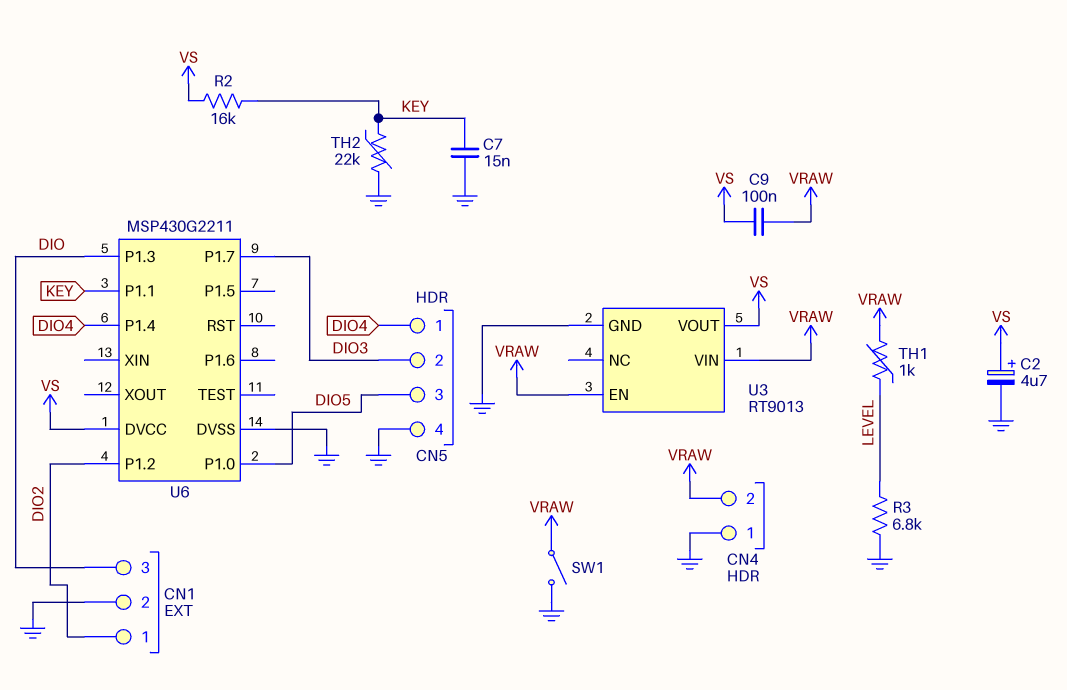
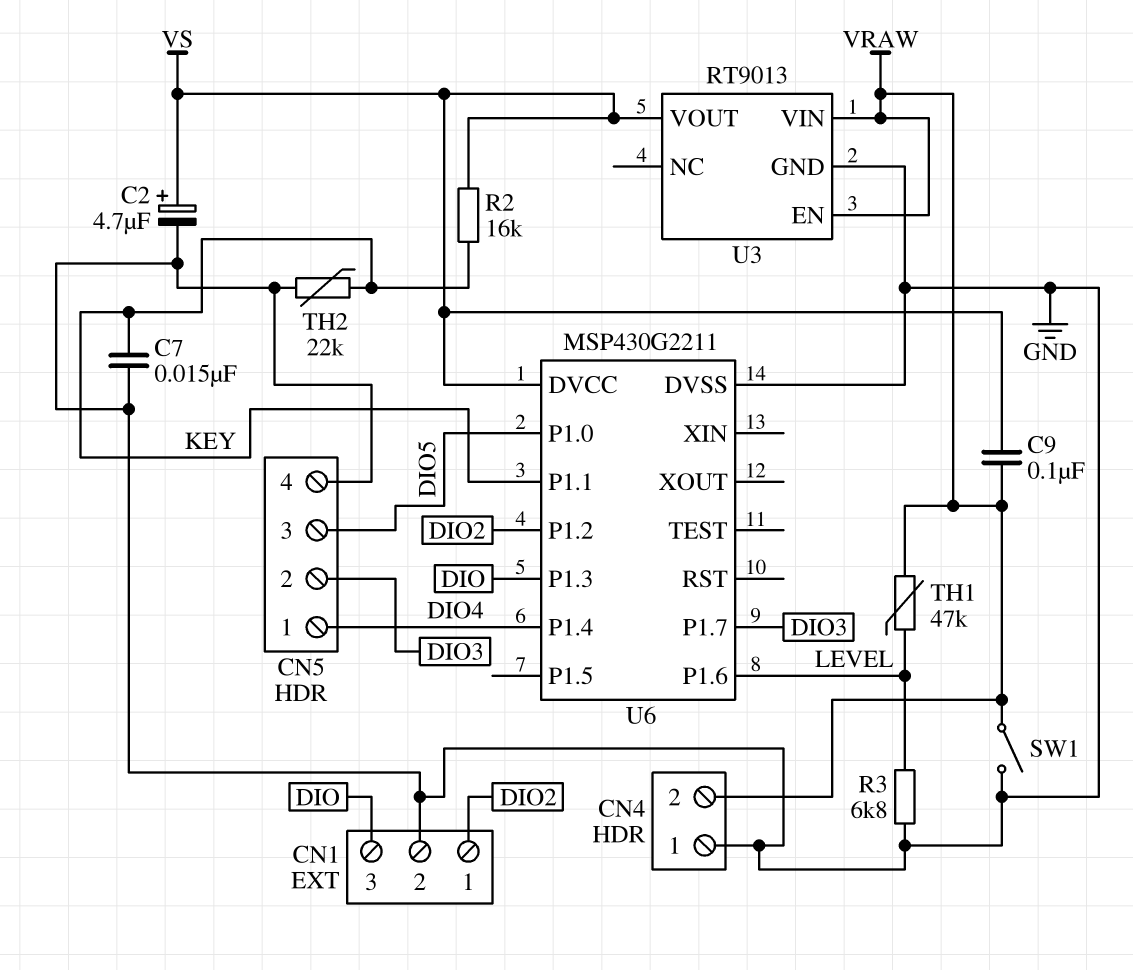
TH1: 1k (LEVEL, VRAW) -> 47k (LEVEL, VRAW)
U6 pin P1.6: none -> LEVEL

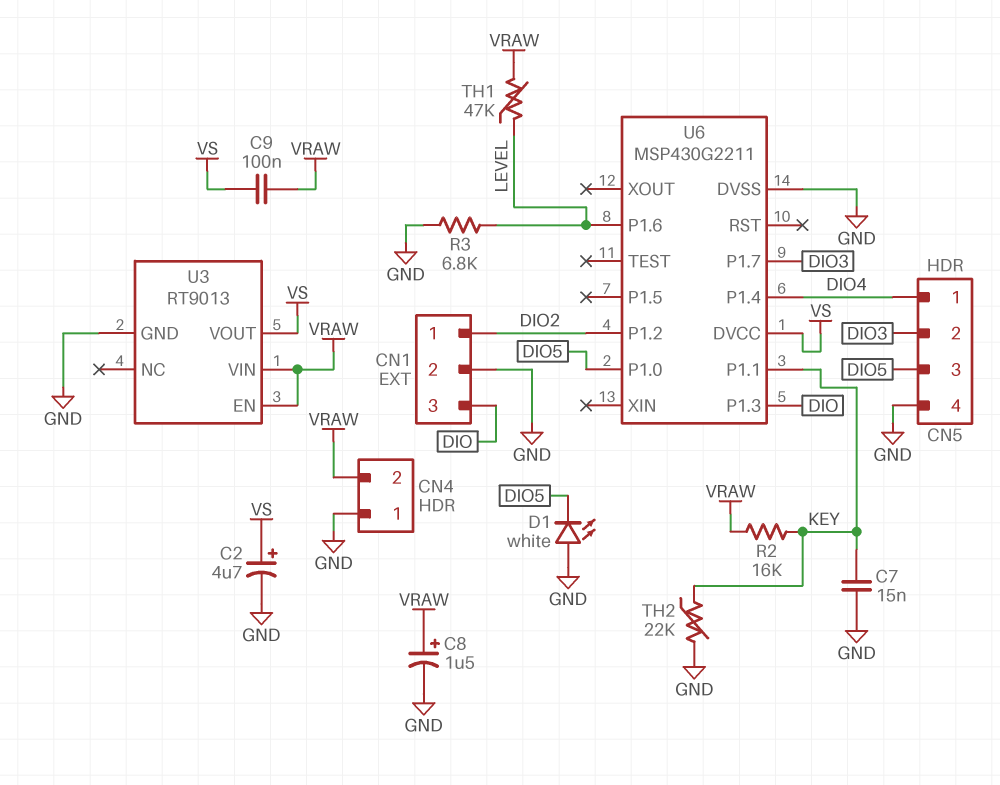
C8: none -> 1.5uF (plus VRAW, minus GND)
D1: none -> LED white (A GND, K DIO5)
R2: 16k (KEY, VS) -> 16k (KEY, VRAW)
SW1: switch (GND, VRAW) -> none

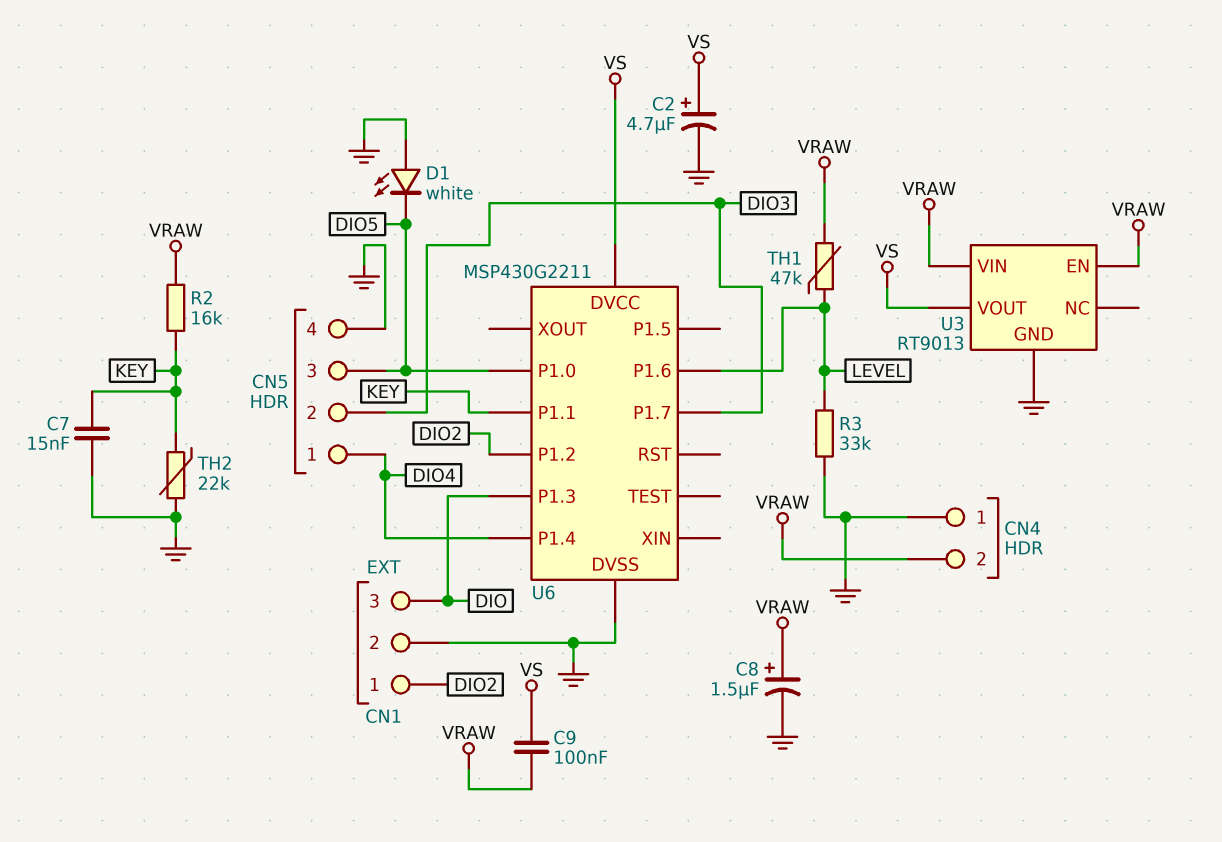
R3: 6.8k (GND, LEVEL) -> 33k (GND, LEVEL)

